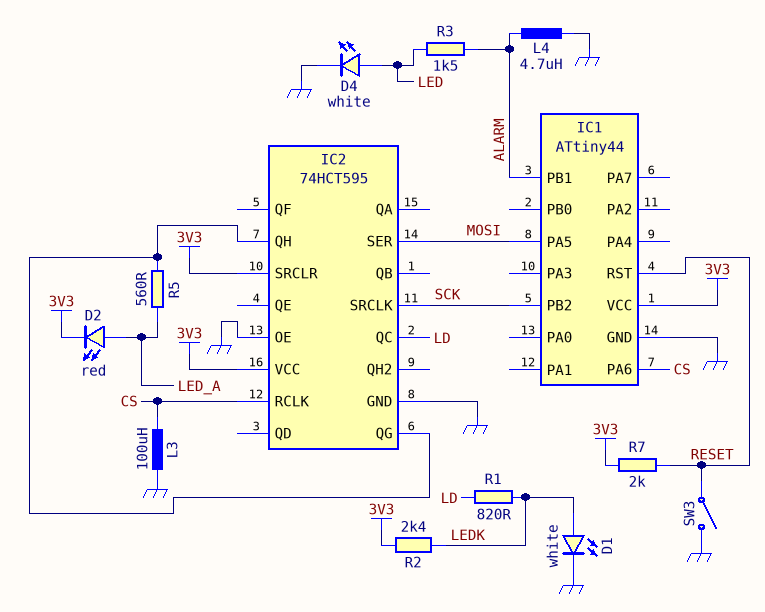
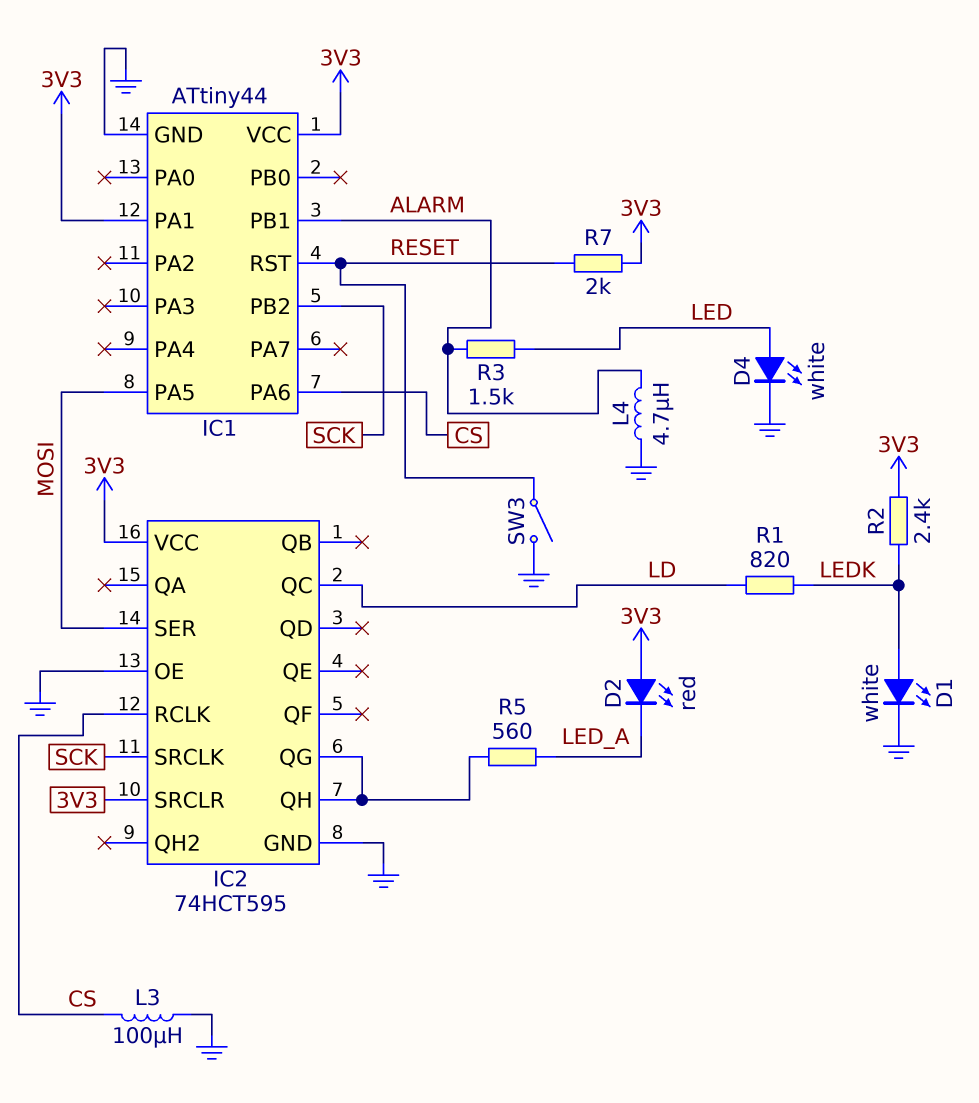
D2: LED red (A LED_A, K 3V3) -> LED red (A 3V3, K LED_A)
IC1 pin PA1: none -> 3V3

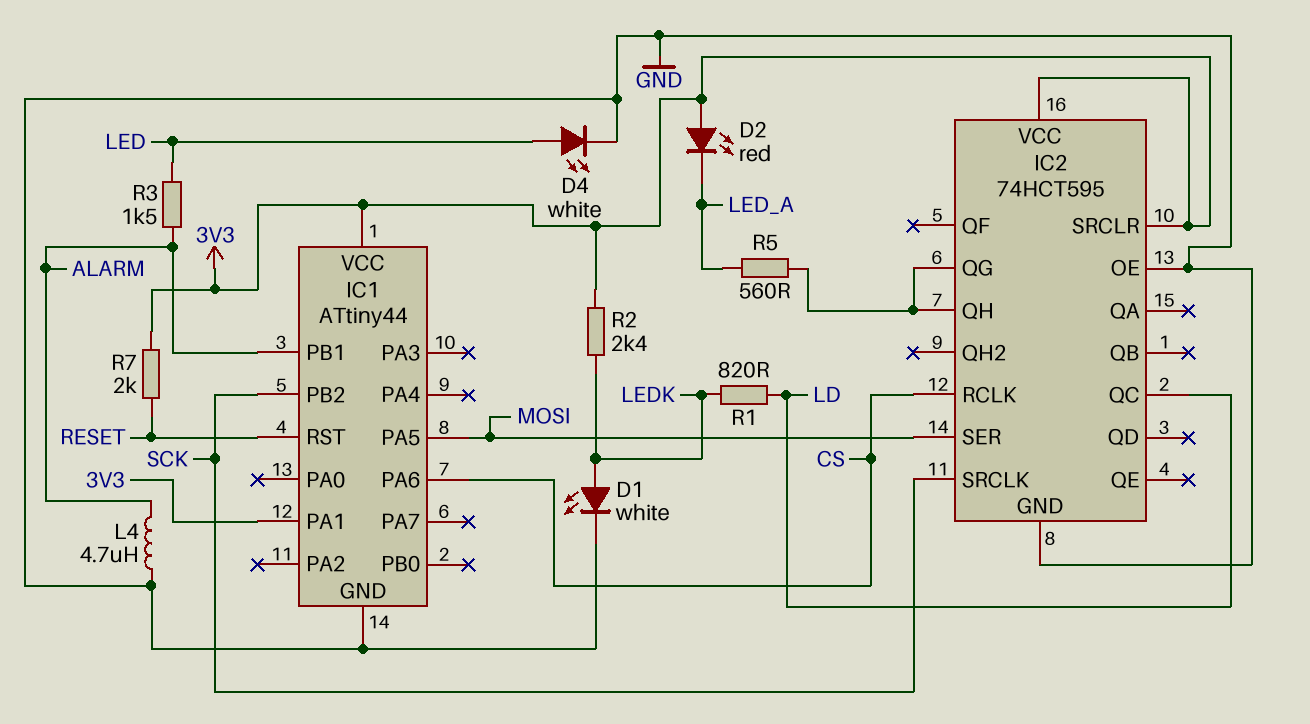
L3: 100uH (CS, GND) -> none
SW3: switch (GND, RESET) -> none

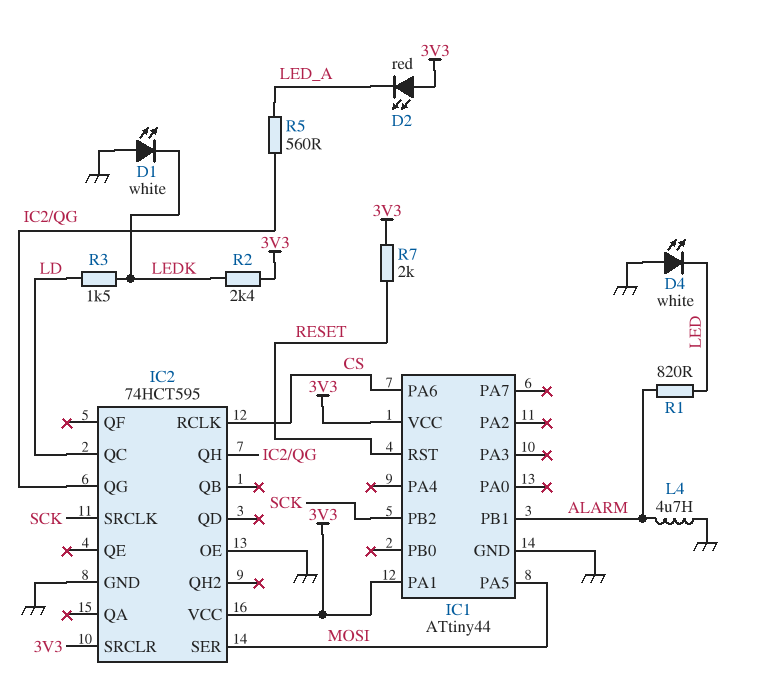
D1: LED white (A LEDK, K GND) -> LED white (A GND, K LEDK)
D4: LED white (A LED, K GND) -> LED white (A GND, K LED)
R1: 820 (LD, LEDK) -> 820 (ALARM, LED)
R3: 1.5k (ALARM, LED) -> 1.5k (LD, LEDK)

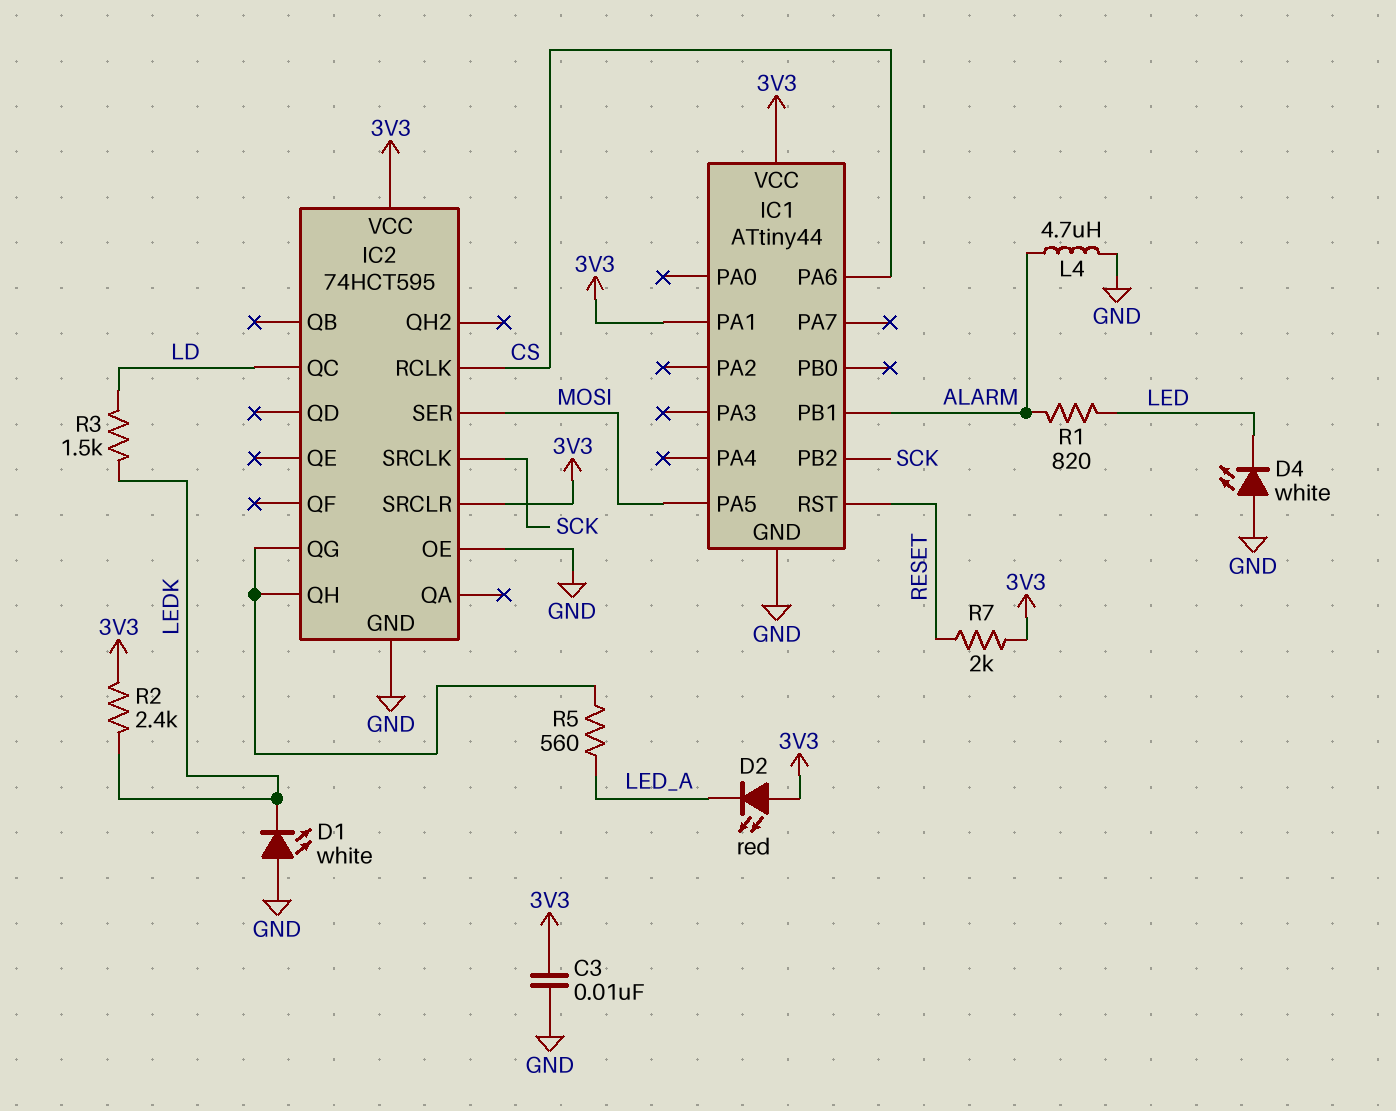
C3: none -> 10nF (3V3, GND)

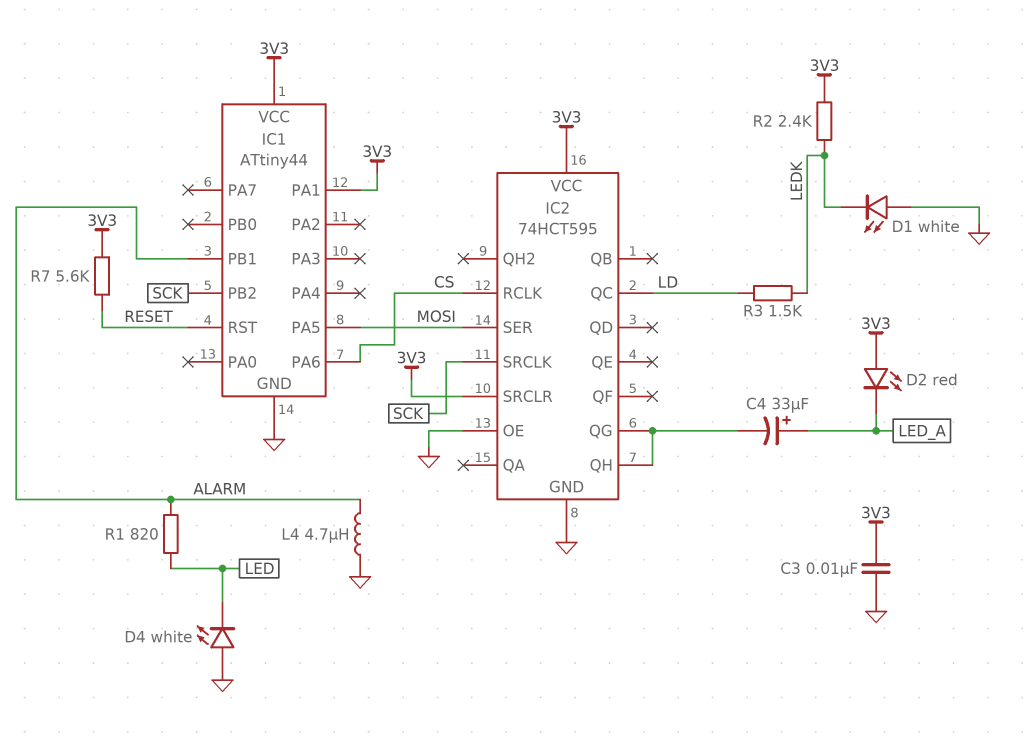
C4: none -> 33uF (plus LED_A, minus IC2/QG)
R5: 560 (IC2/QG, LED_A) -> none
R7: 2k (3V3, RESET) -> 5.6k (3V3, RESET)

